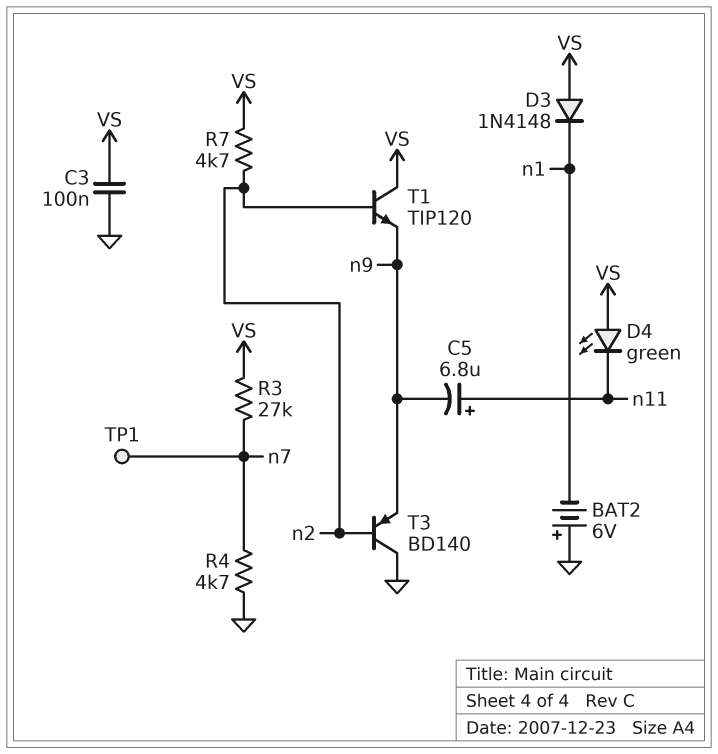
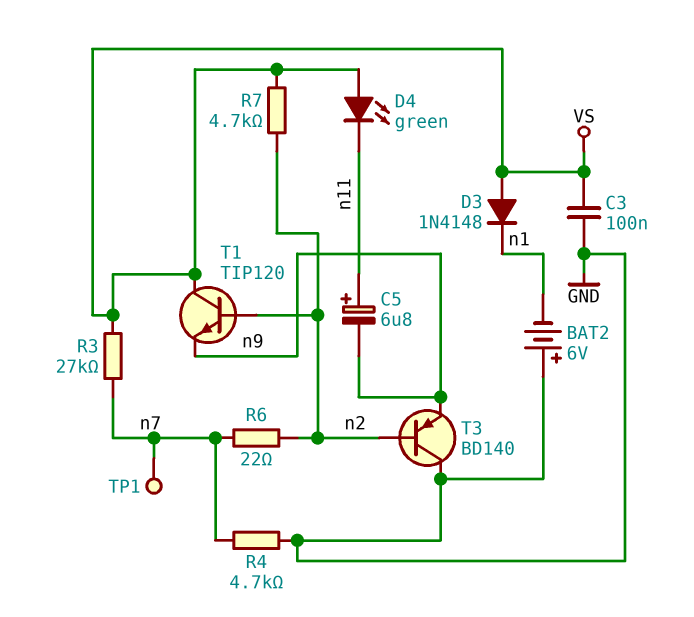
R6: none -> 22 (n2, n7)

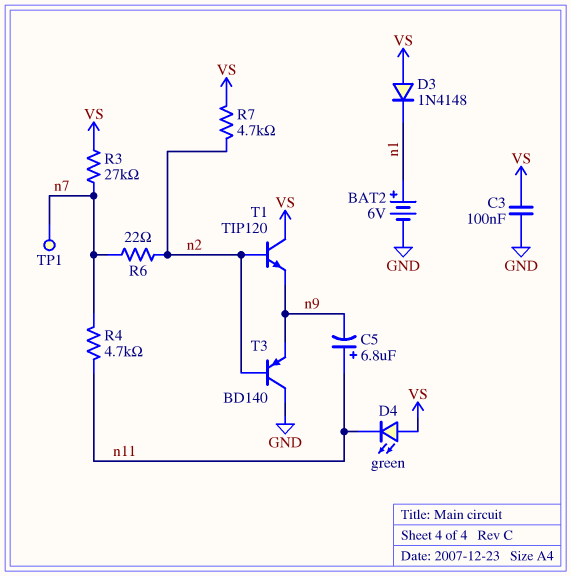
BAT2: 6V (plus GND, minus n1) -> 6V (plus n1, minus GND)
R4: 4.7k (GND, n7) -> 4.7k (n7, n11)

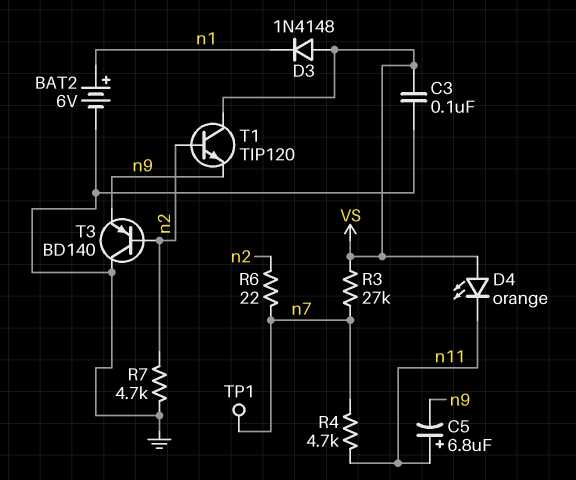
D4: LED green (A VS, K n11) -> LED orange (A VS, K n11)
R7: 4.7k (VS, n2) -> 4.7k (GND, n2)

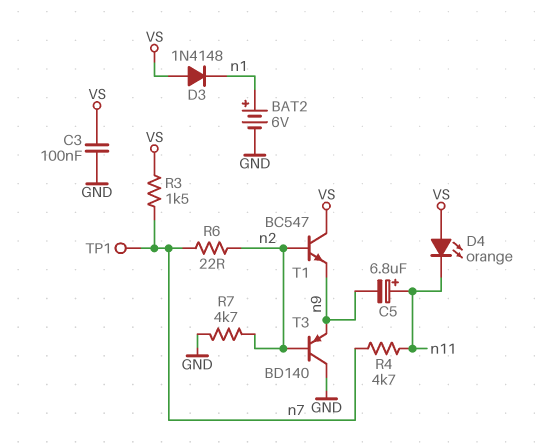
R3: 27k (VS, n7) -> 1.5k (VS, n7)
T1: NPN TIP120 (B n2, C VS, E n9) -> NPN BC547 (B n2, C VS, E n9)

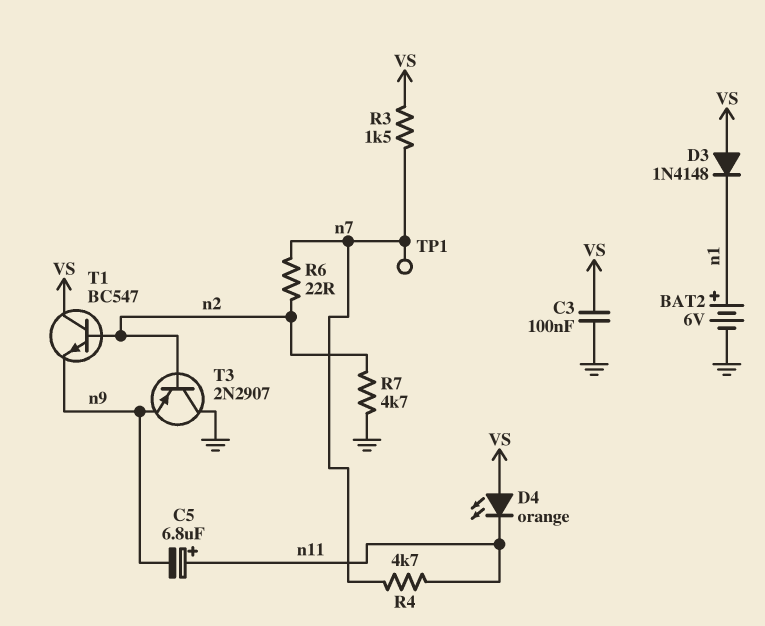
T3: PNP BD140 (B n2, C GND, E n9) -> PNP 2N2907 (B n2, C GND, E n9)

